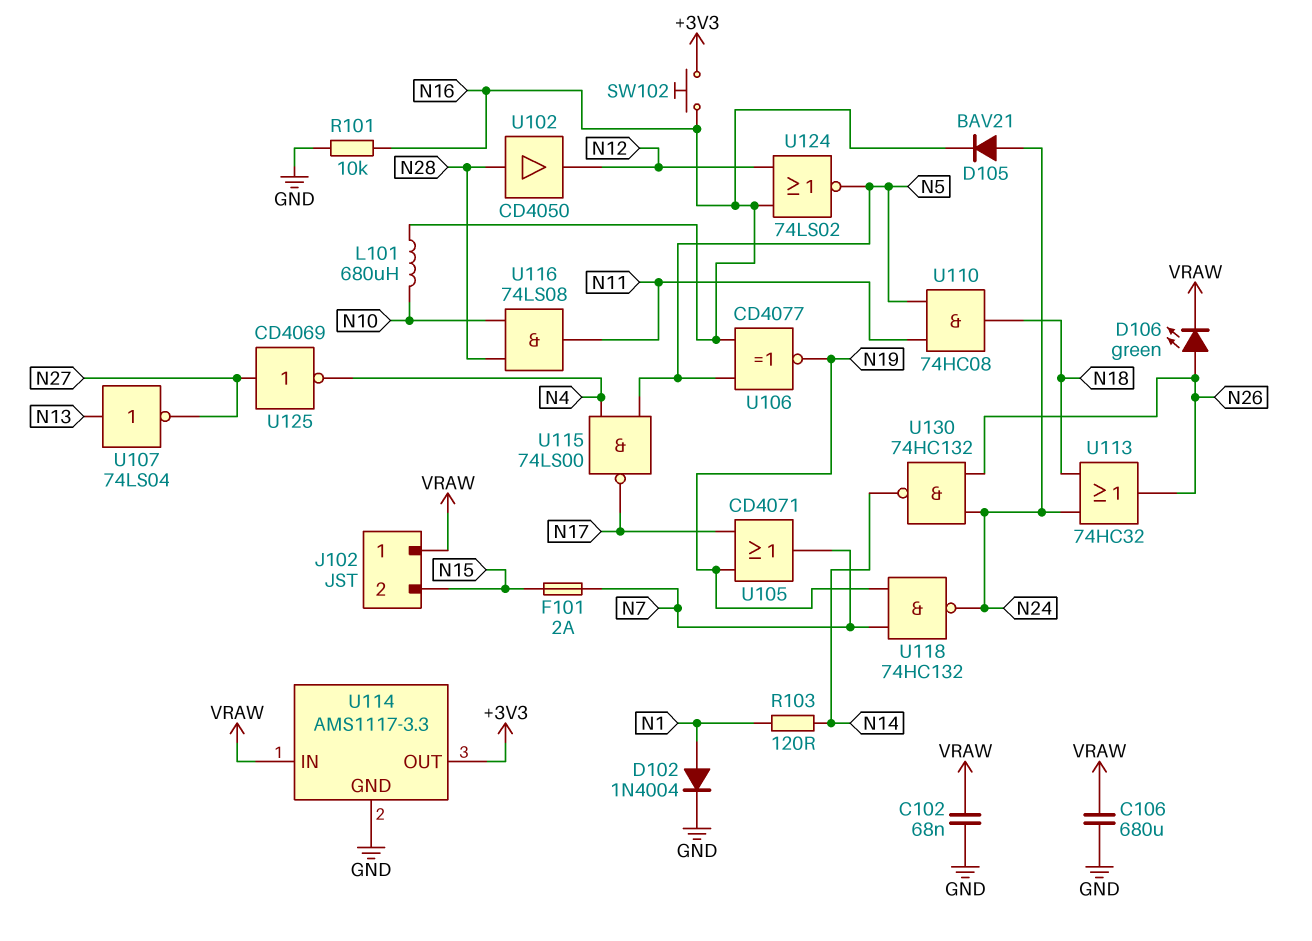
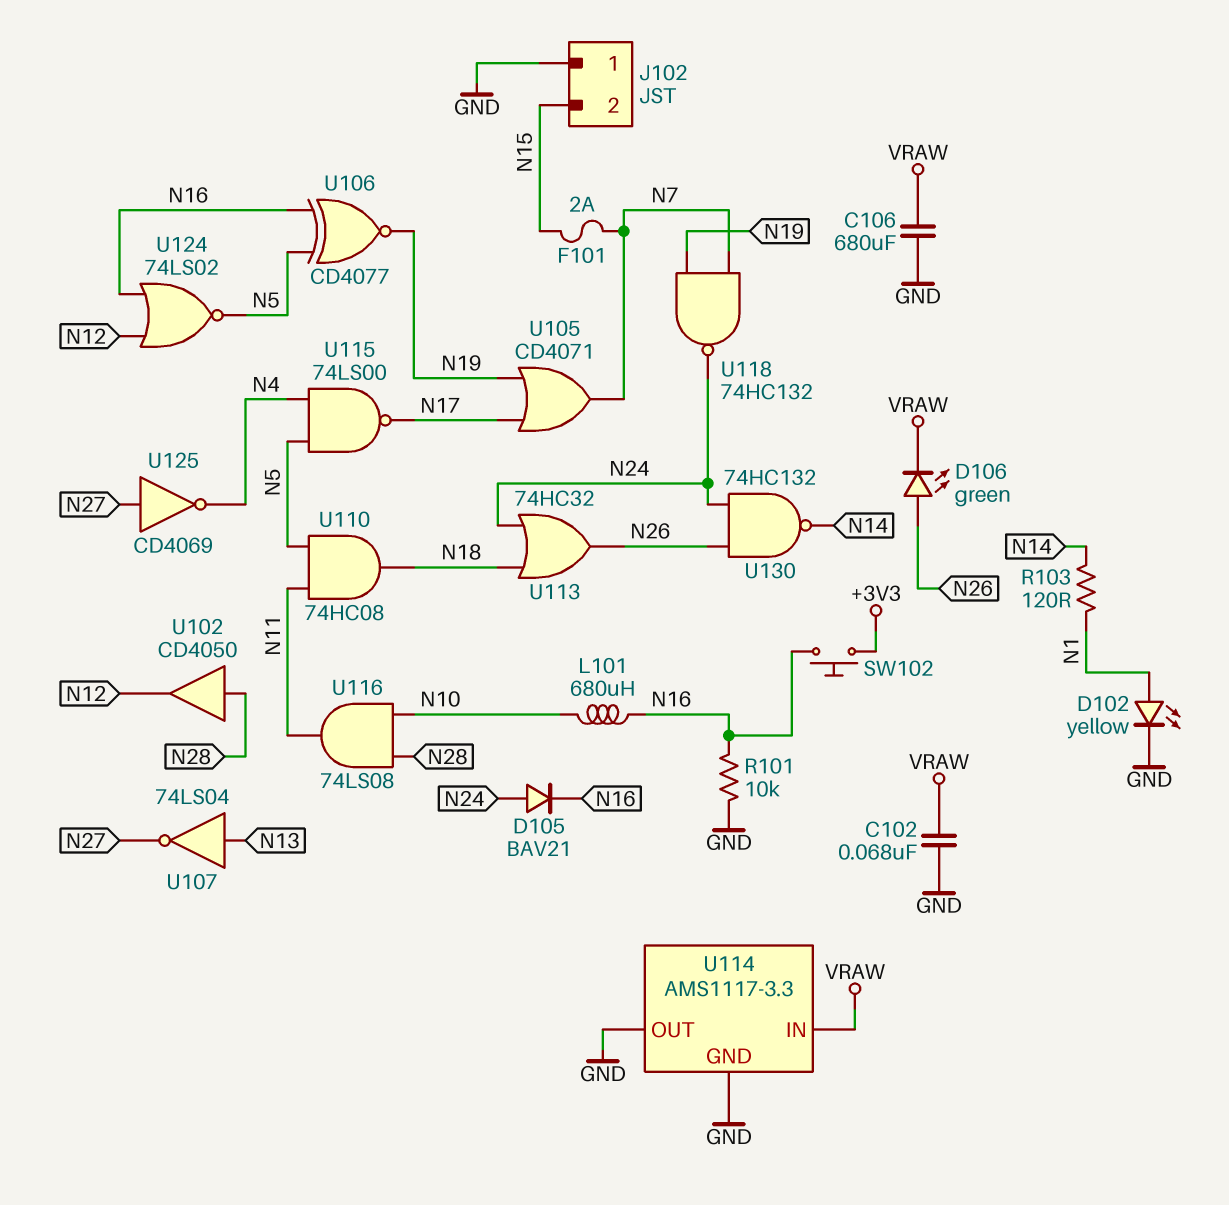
D102: diode 1N4004 (A N1, K GND) -> LED yellow (A N1, K GND)
J102 pin 1: VRAW -> GND
U114 pin OUT: +3V3 -> GND

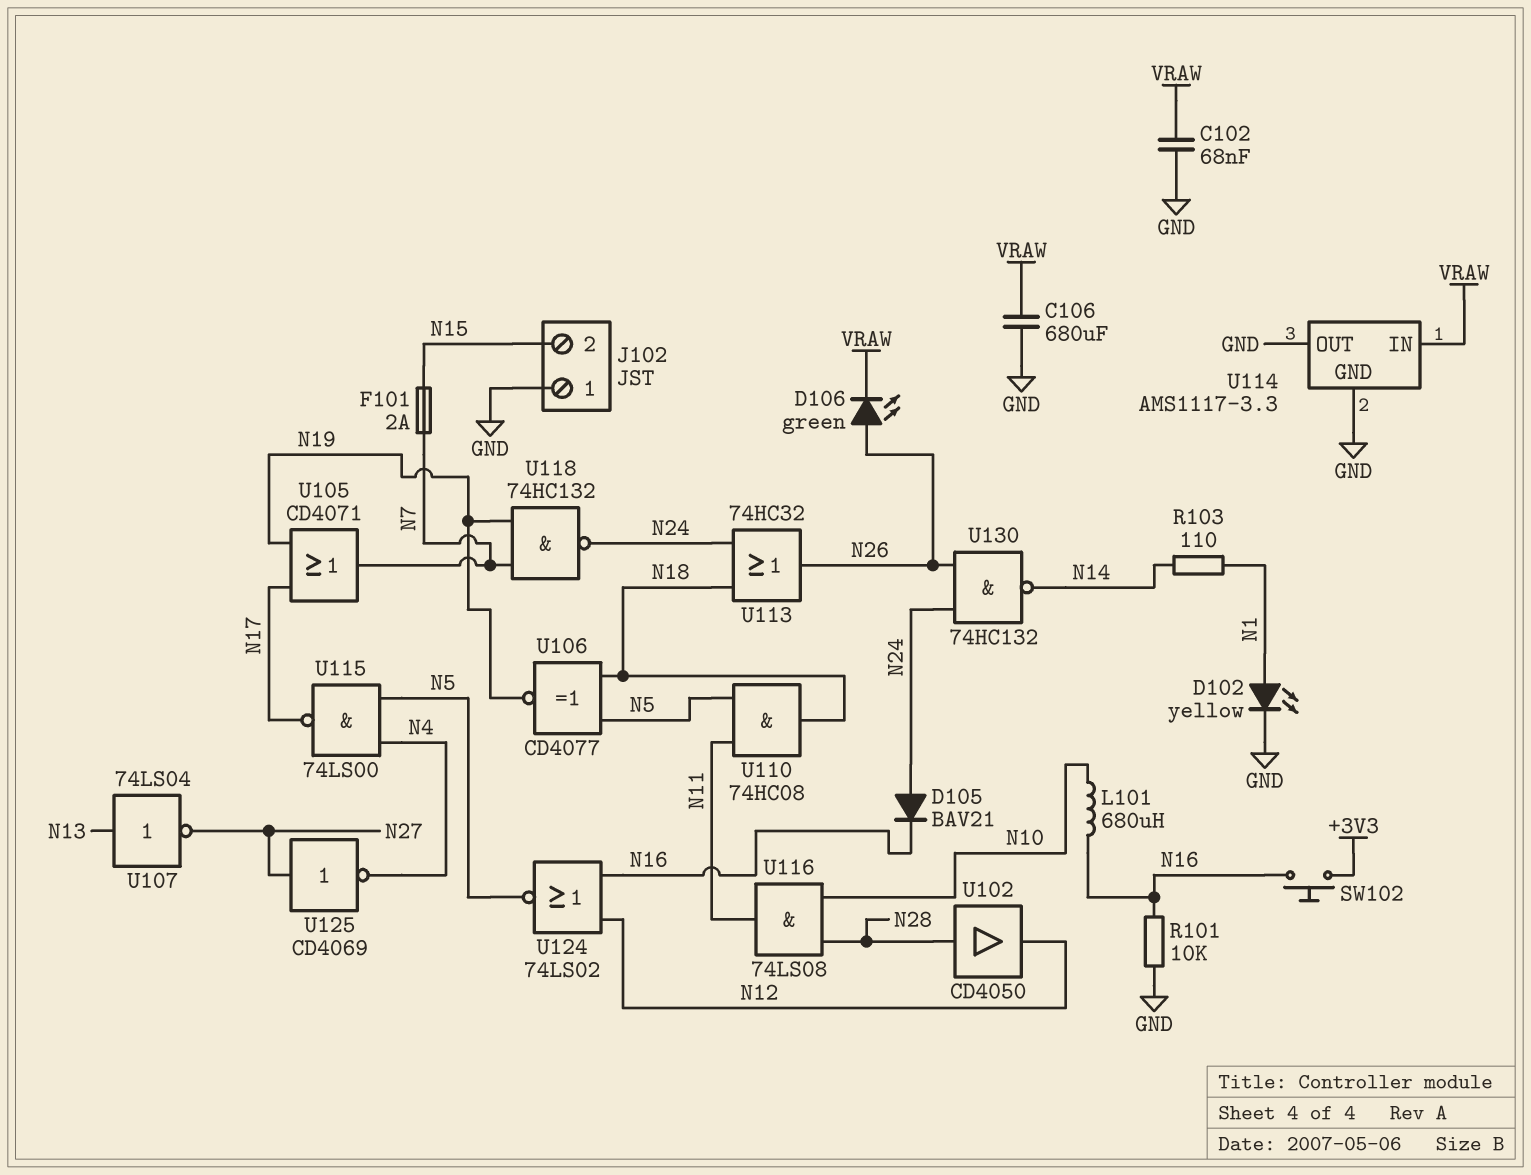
R103: 120 (N1, N14) -> 110 (N1, N14)
U106: XNOR CD4077 (in N5, in N16, out N19) -> XNOR CD4077 (in N5, in N18, out N19)

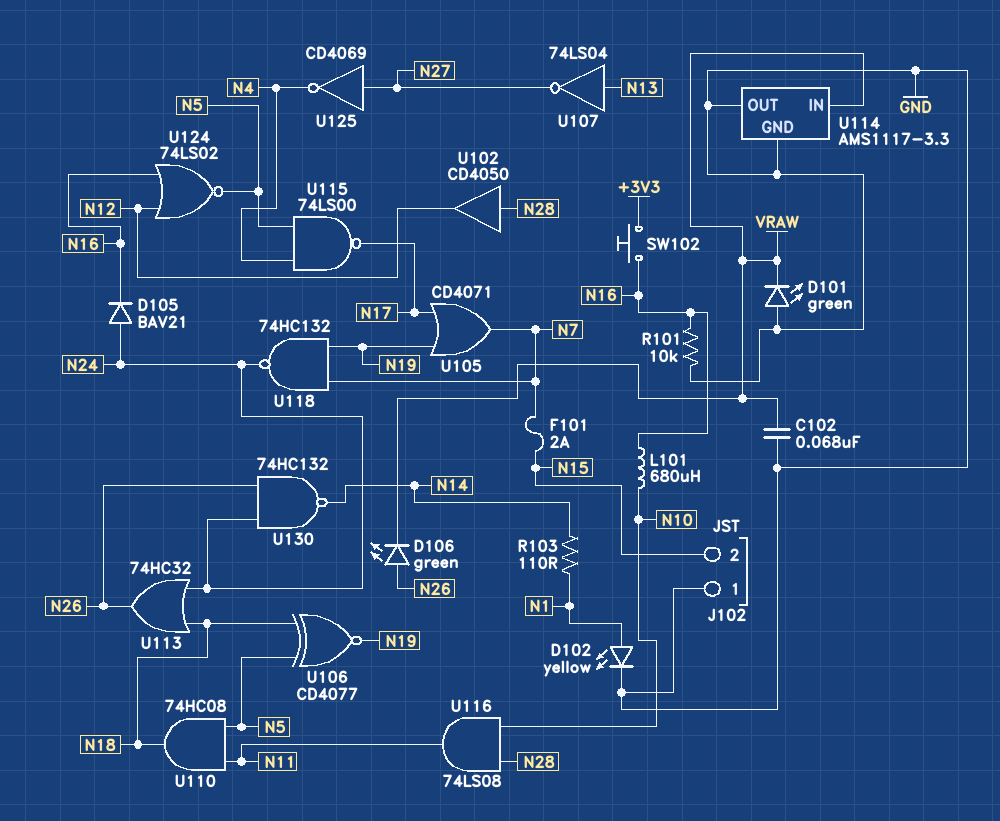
C106: 680uF (GND, VRAW) -> none
D101: none -> LED green (A GND, K VRAW)

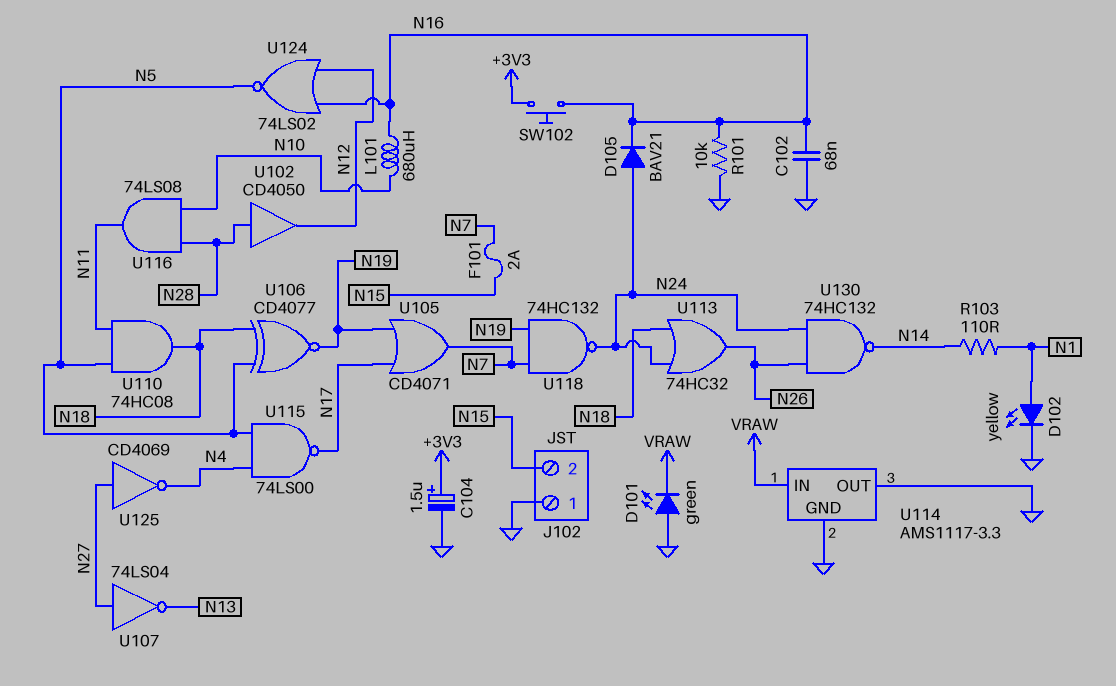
C102: 68nF (GND, VRAW) -> 68nF (GND, N16)
C104: none -> 1.5uF (plus +3V3, minus GND)
D106: LED green (A N26, K VRAW) -> none
U107: NOT 74LS04 (in N13, out N27) -> NOT 74LS04 (in N27, out N13)

